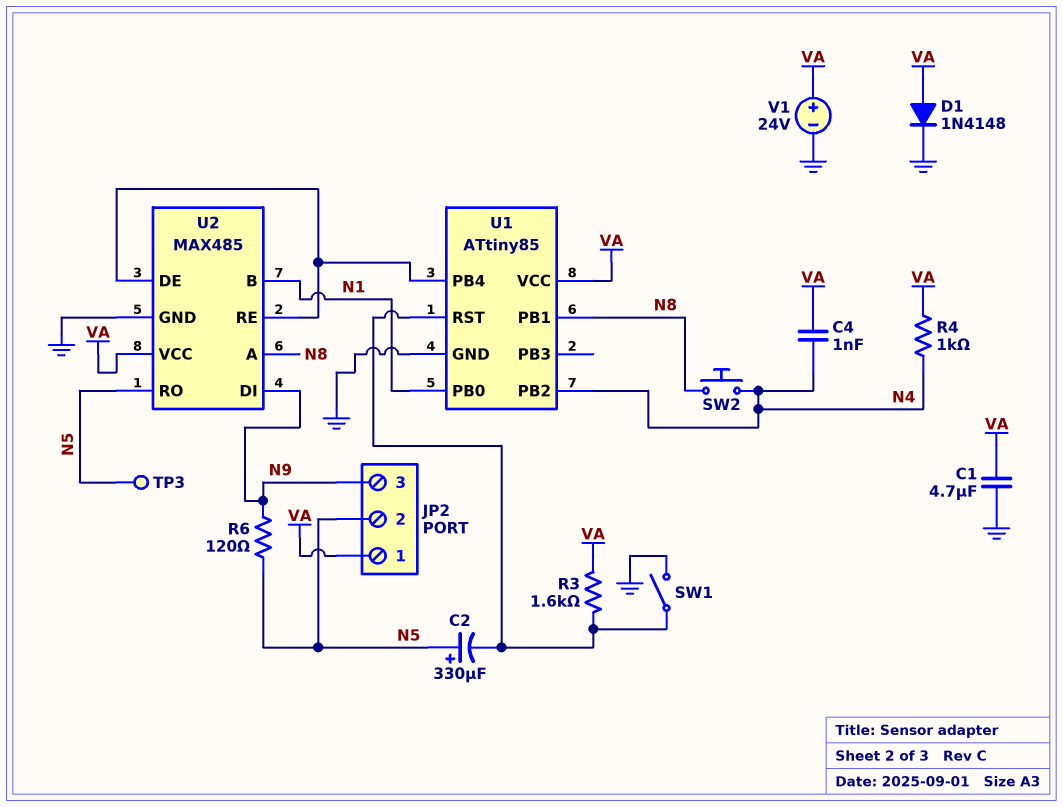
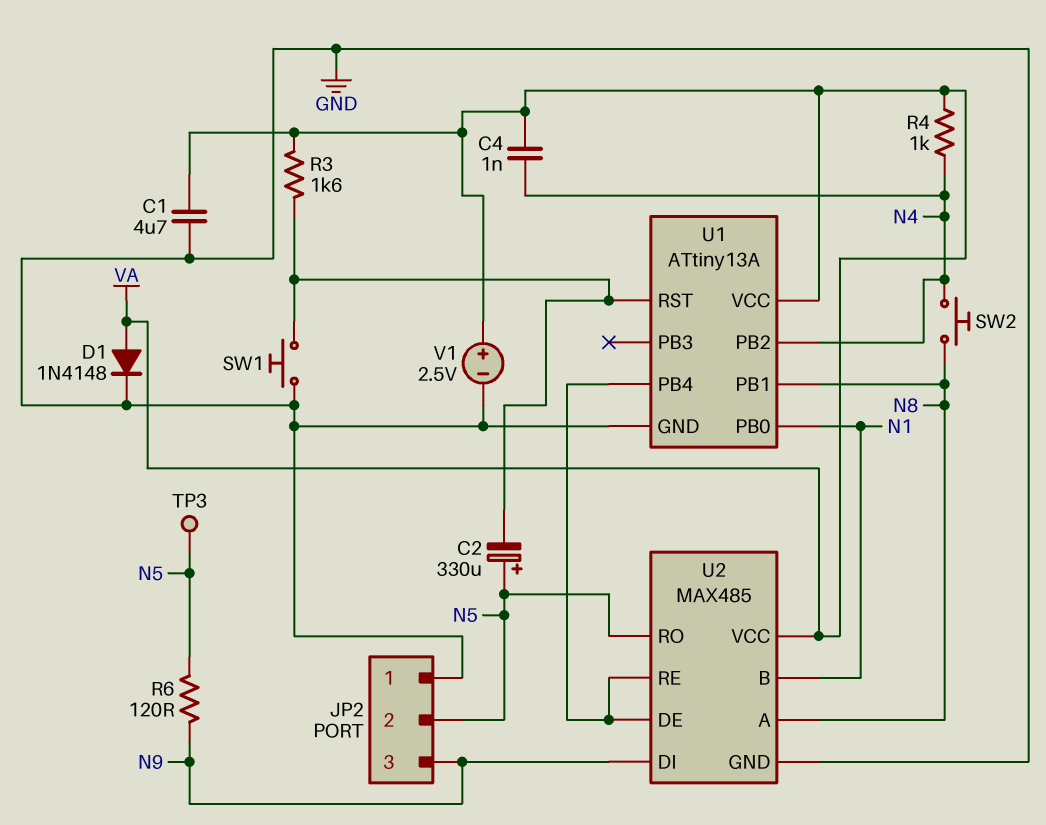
JP2 pin 1: VA -> GND
SW1: switch (GND, U1/RST) -> button (GND, U1/RST)
U1: ATtiny85 -> ATtiny13A
V1: 24V (plus VA, minus GND) -> 2.5V (plus VA, minus GND)

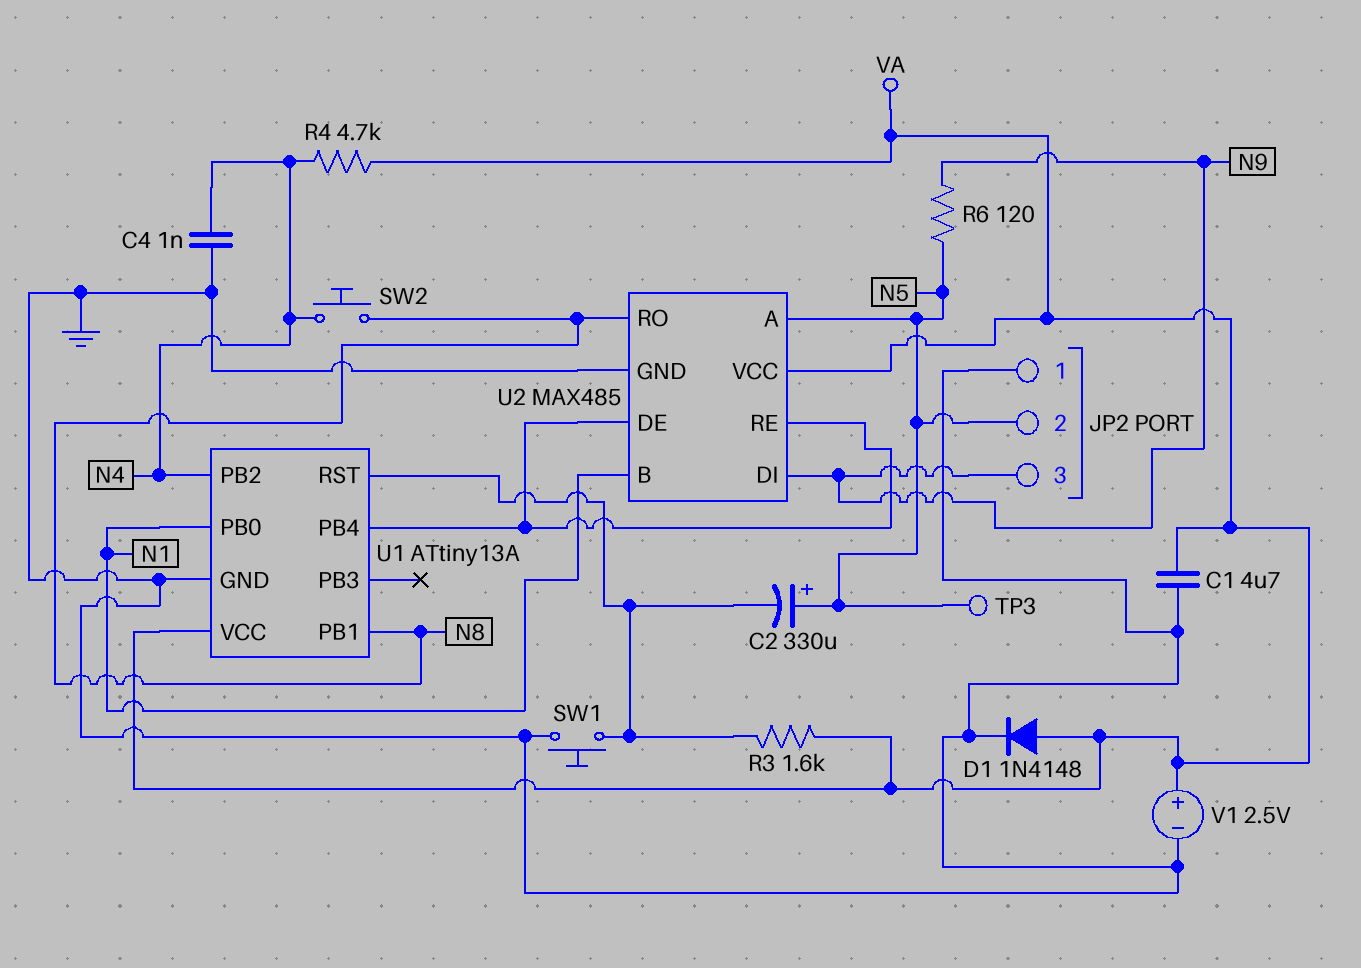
C4: 1nF (N4, VA) -> 1nF (GND, N4)
R4: 1k (N4, VA) -> 4.7k (N4, VA)
U2 pin A: N8 -> N5
U2 pin RO: N5 -> N8

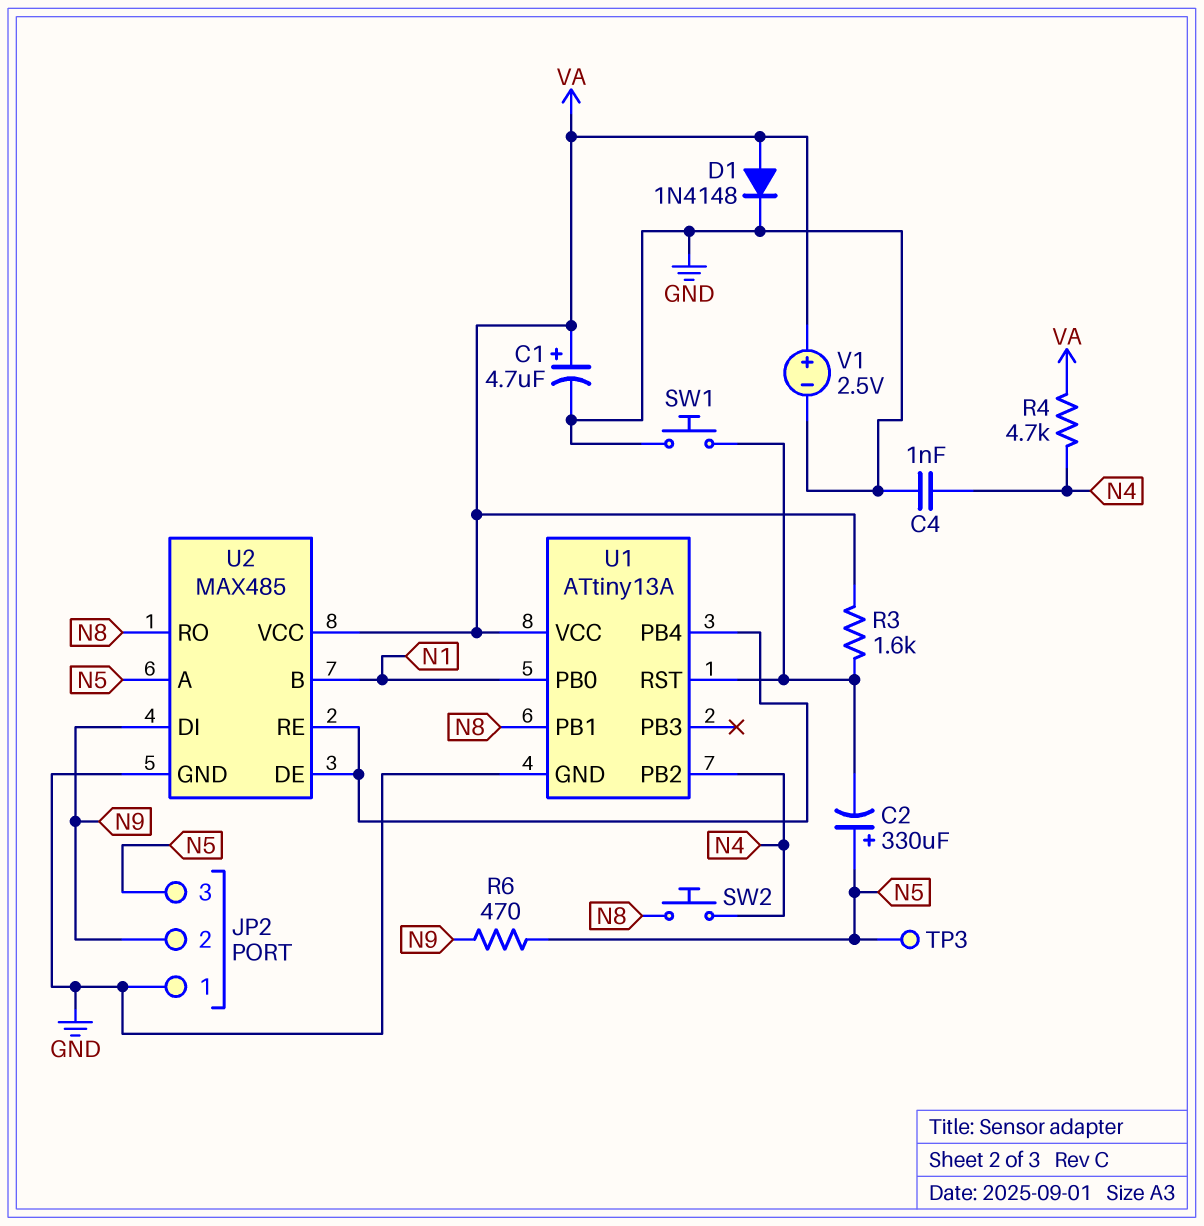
C1: 4.7uF (GND, VA) -> 4.7uF (plus VA, minus GND)
JP2 pin 2: N5 -> N9
JP2 pin 3: N9 -> N5
R6: 120 (N5, N9) -> 470 (N5, N9)

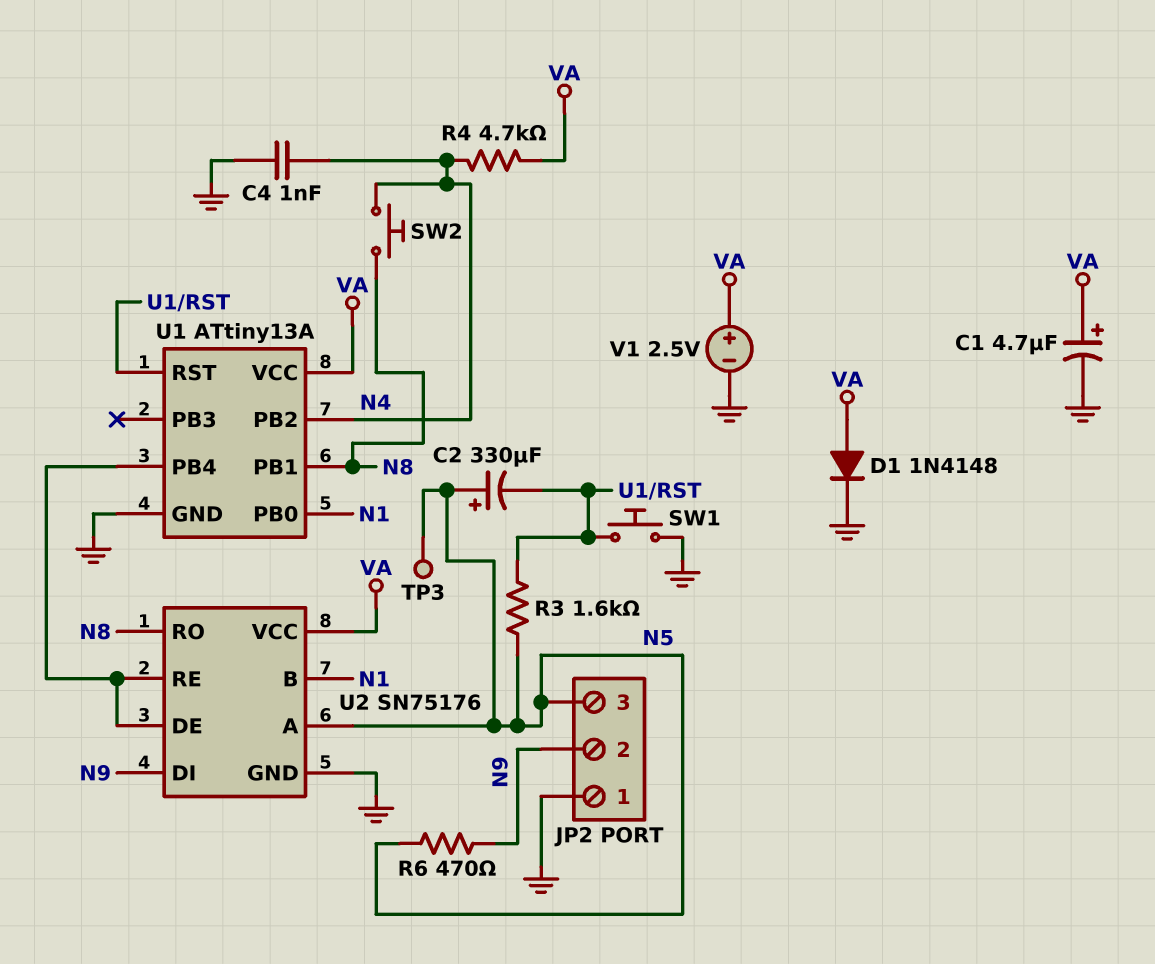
R3: 1.6k (U1/RST, VA) -> 1.6k (N5, U1/RST)
U2: MAX485 -> SN75176

